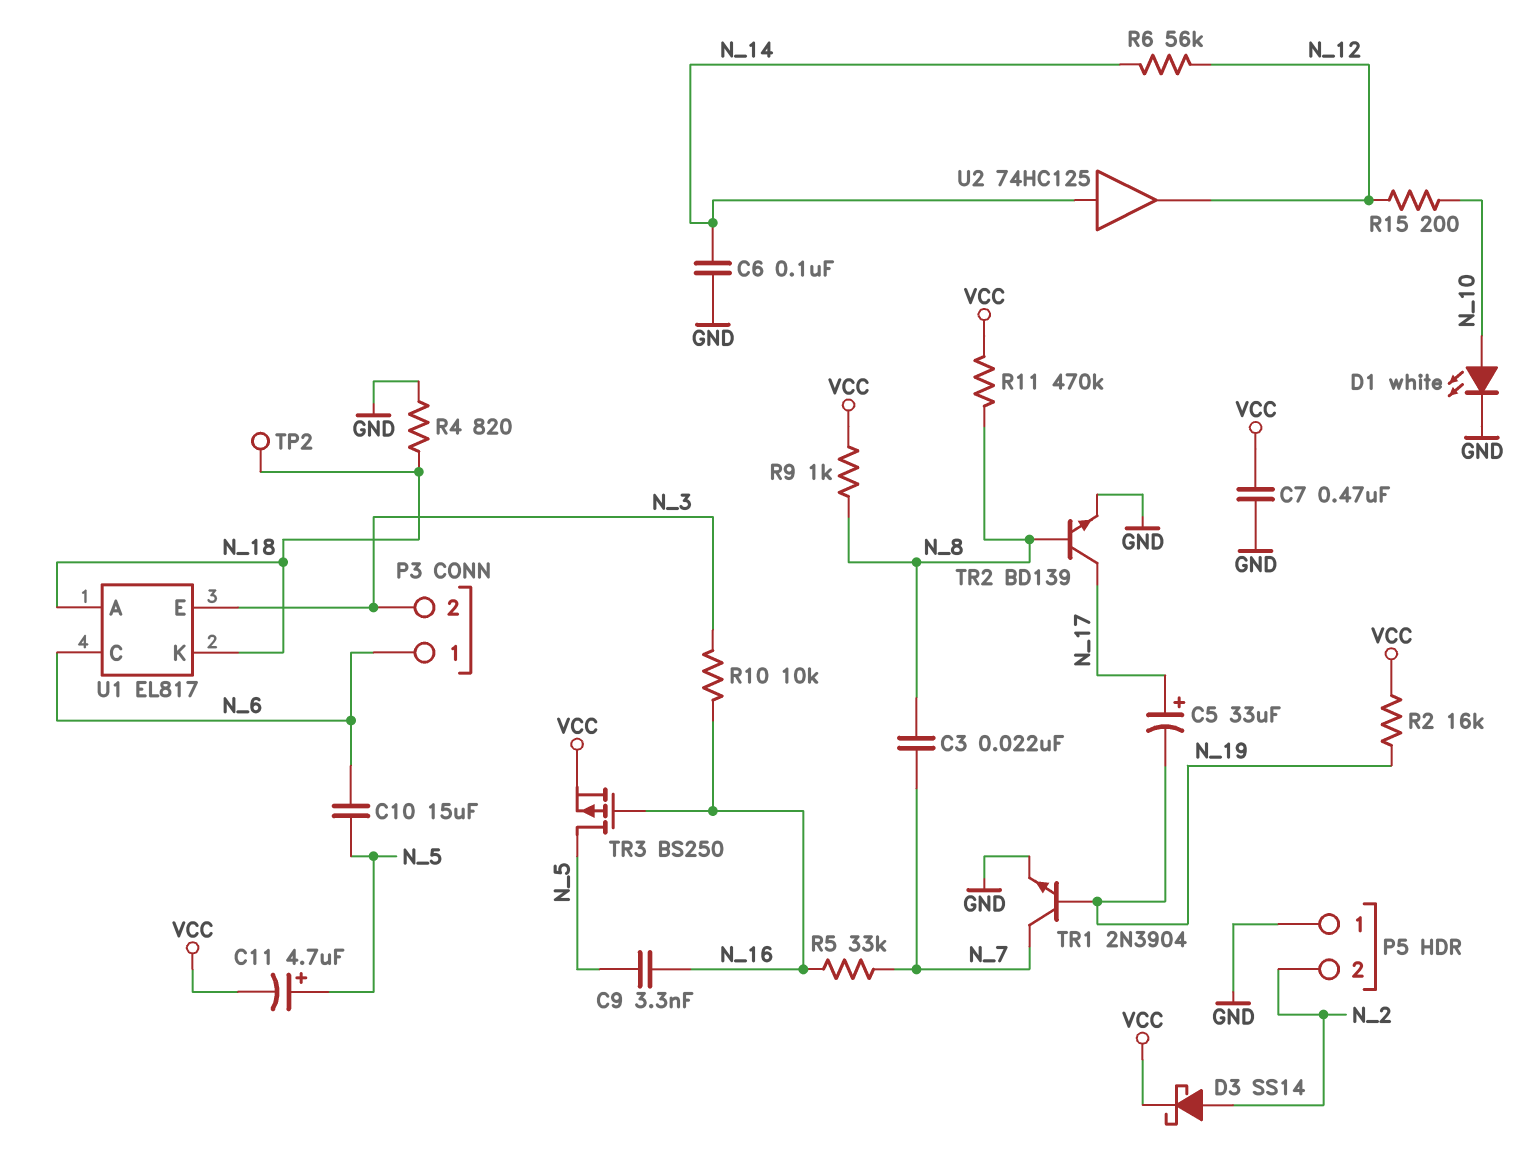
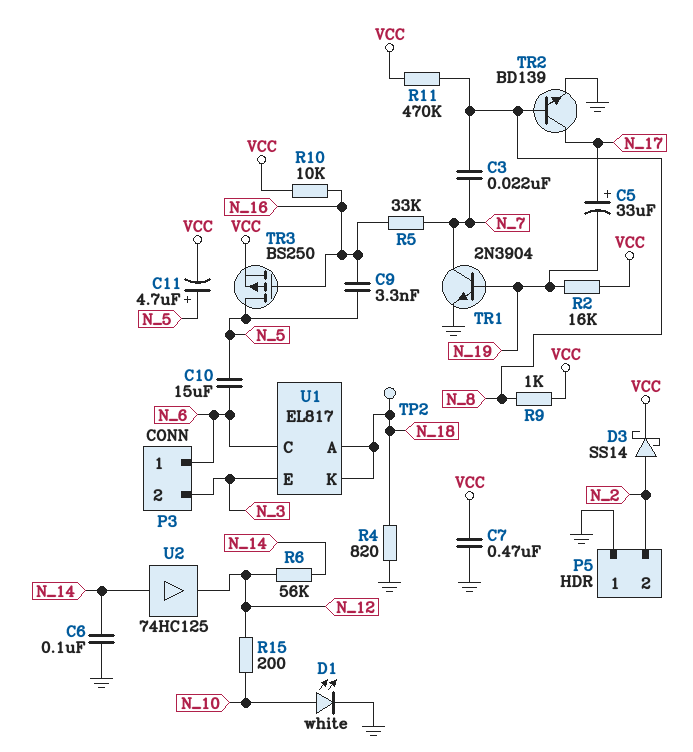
R10: 10k (N_3, N_16) -> 10k (N_16, VCC)

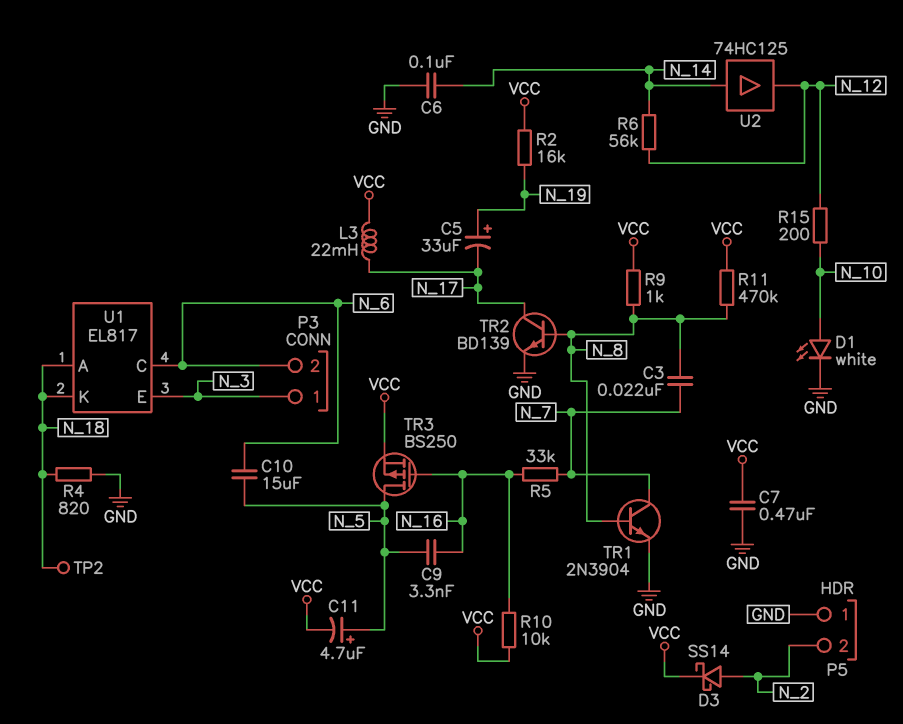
C5: 33uF (plus N_17, minus N_19) -> 33uF (plus N_19, minus N_17)
L3: none -> 22mH (N_17, VCC)
P3 pin 1: N_6 -> N_3
P3 pin 2: N_3 -> N_6
TR1: NPN 2N3904 (B N_19, C N_7, E GND) -> NPN 2N3904 (B N_8, C N_7, E GND)

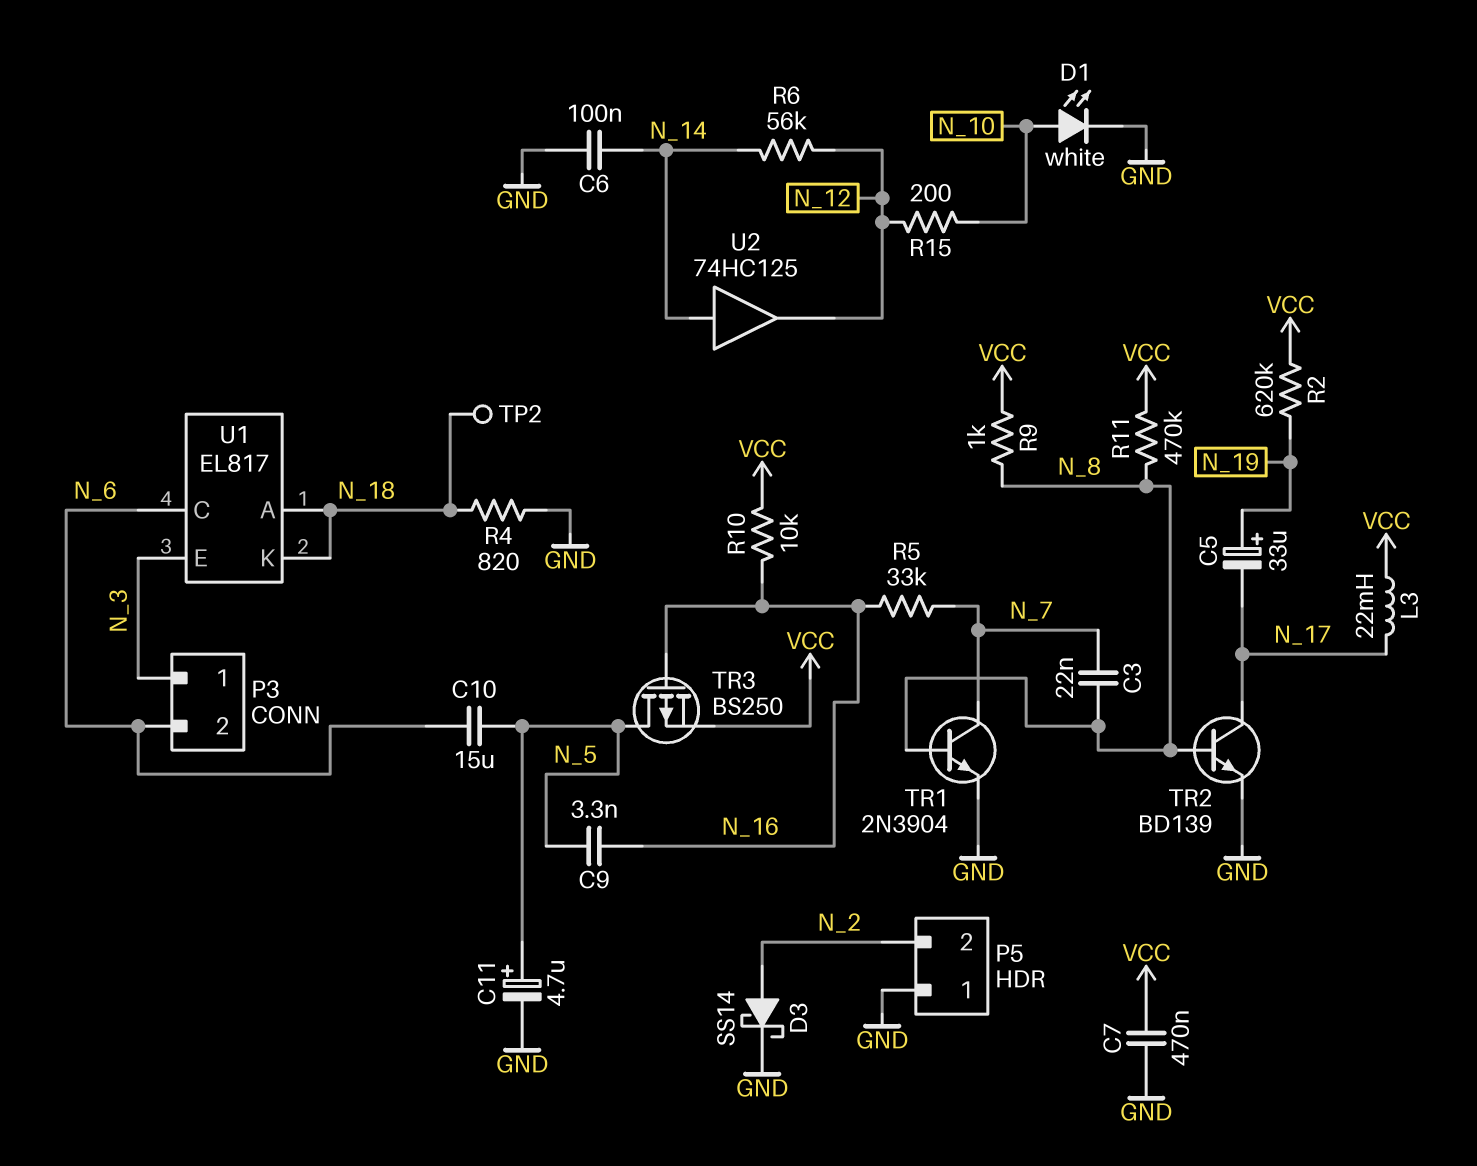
C11: 4.7uF (plus N_5, minus VCC) -> 4.7uF (plus N_5, minus GND)
D3: schottky SS14 (A N_2, K VCC) -> schottky SS14 (A N_2, K GND)
R2: 16k (N_19, VCC) -> 620k (N_19, VCC)

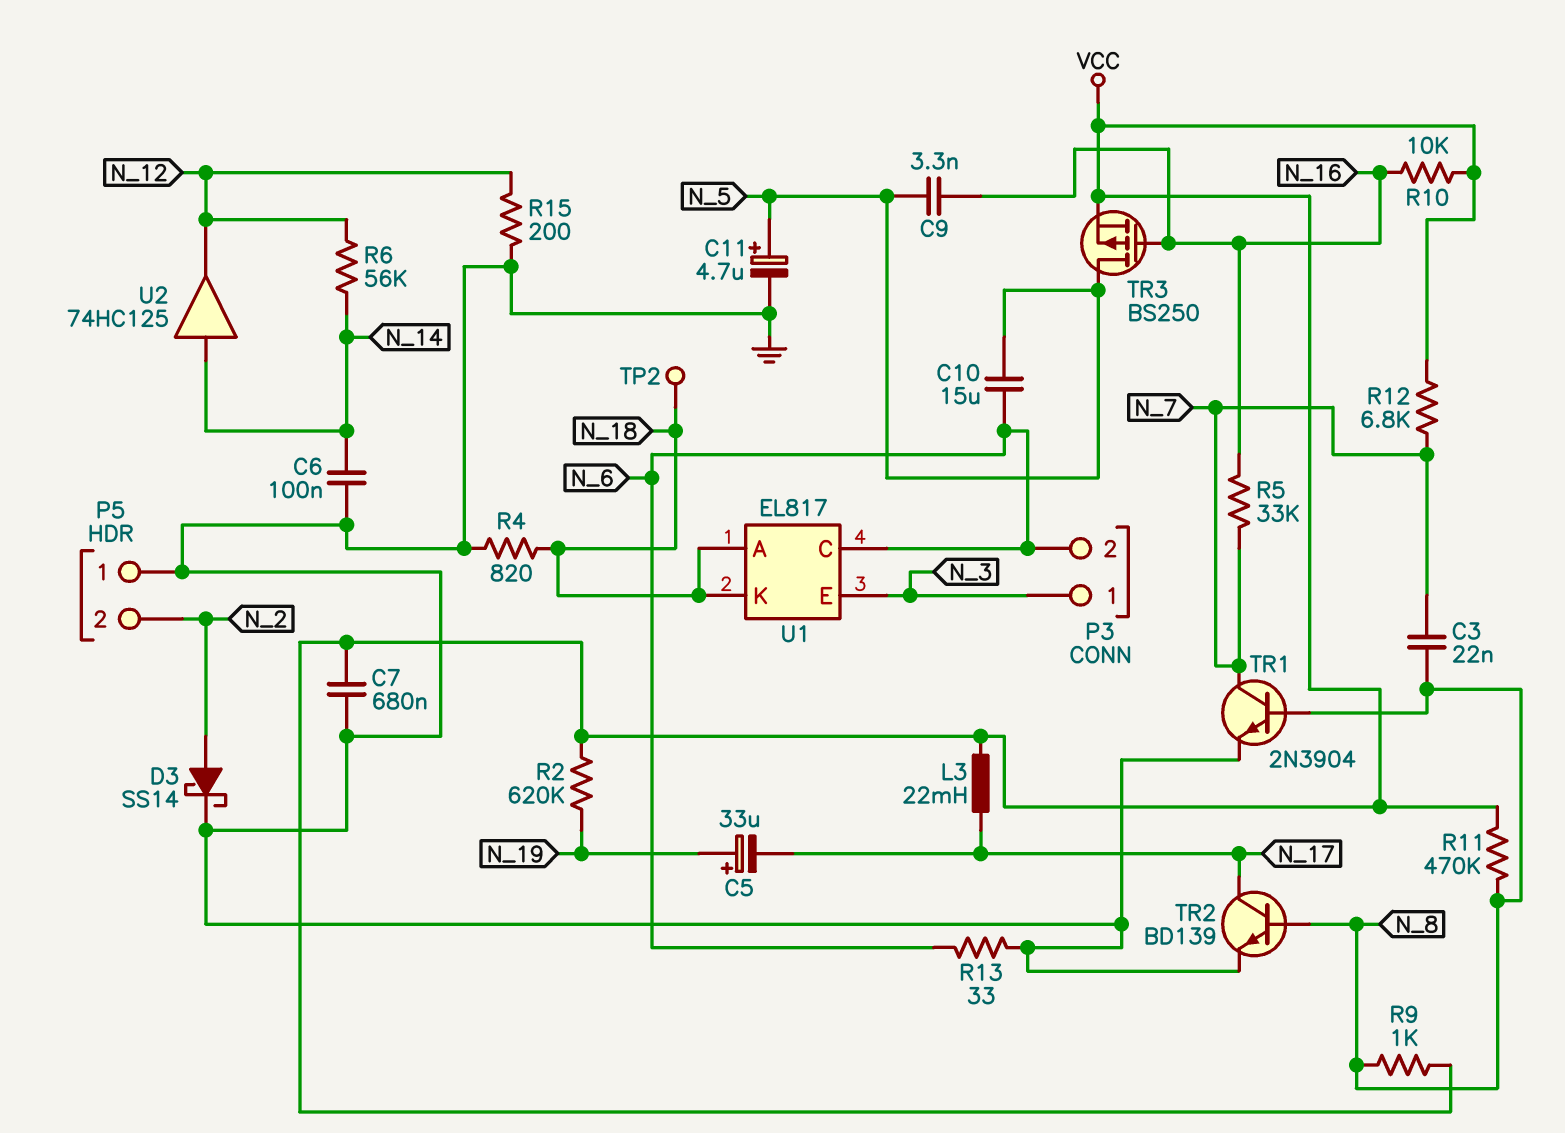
C7: 470nF (GND, VCC) -> 680nF (GND, VCC)
D1: LED white (A N_10, K GND) -> none
R12: none -> 6.8k (N_7, VCC)
R13: none -> 33 (GND, N_6)
R15: 200 (N_10, N_12) -> 200 (GND, N_12)

